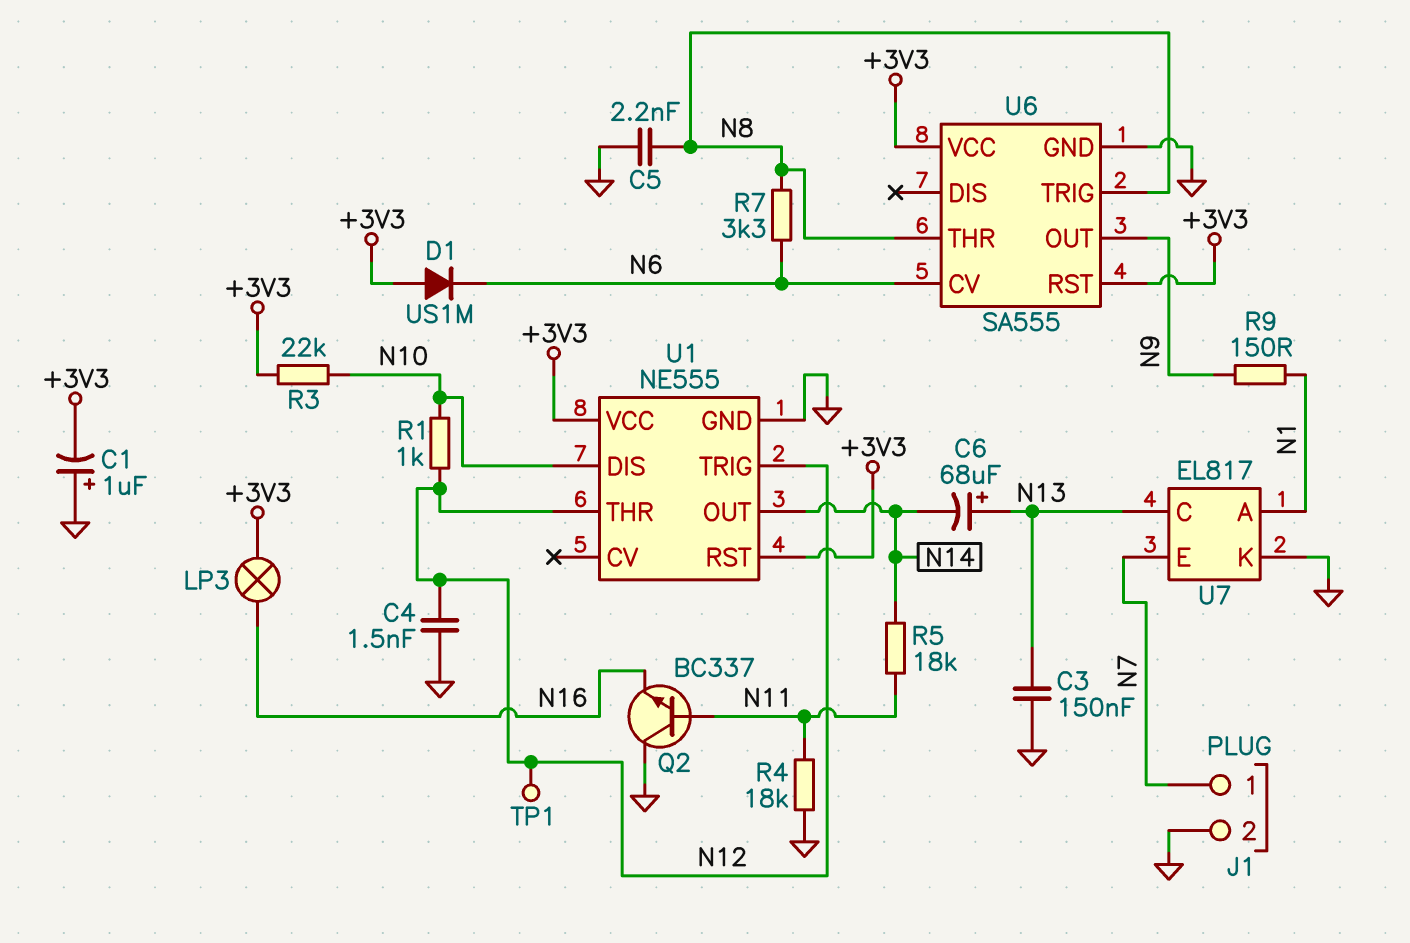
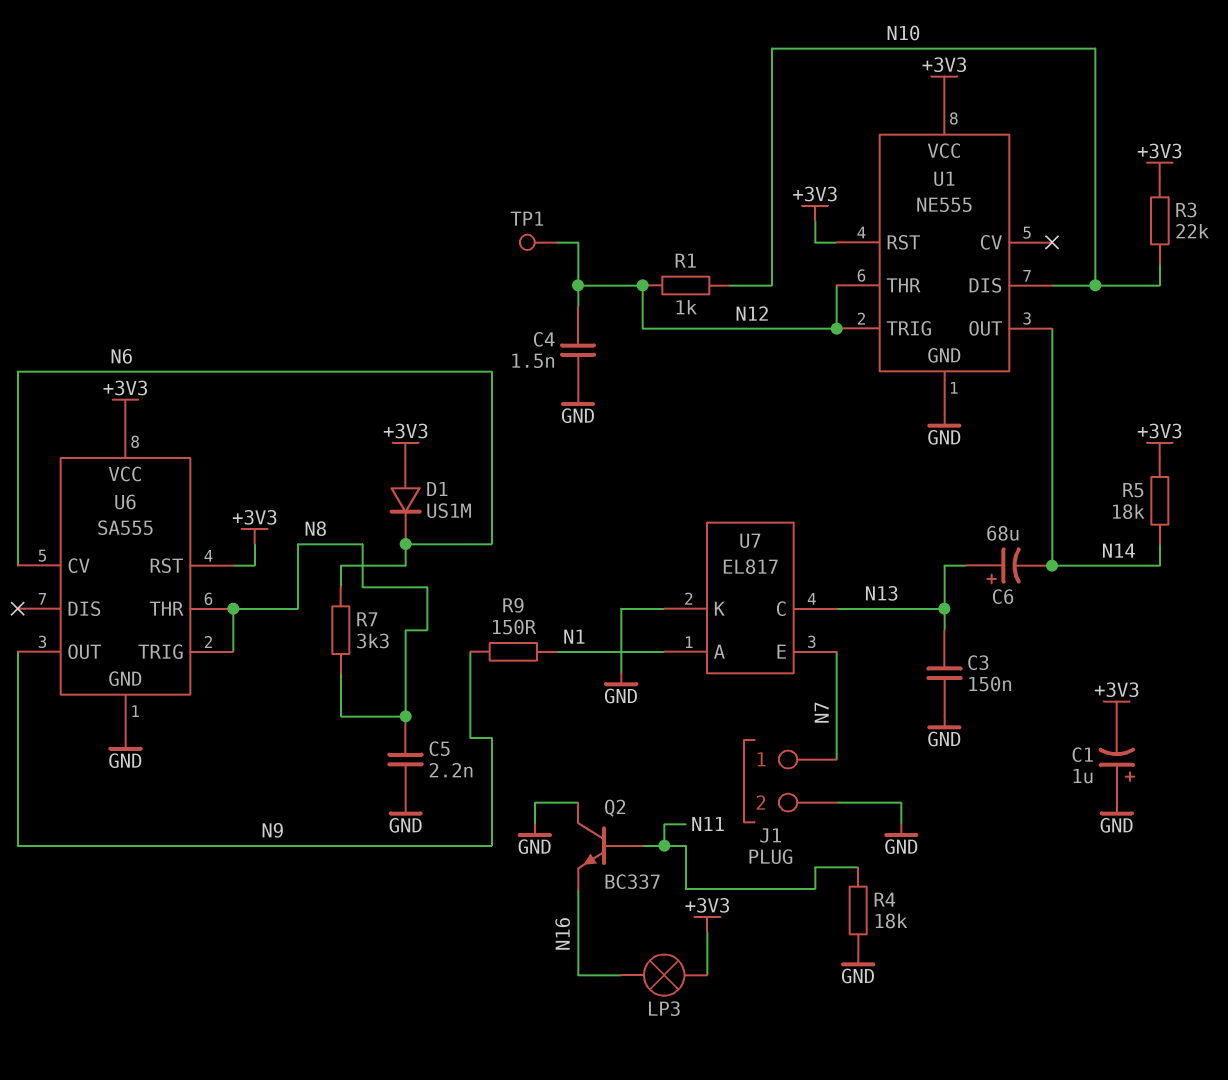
R5: 18k (N11, N14) -> 18k (+3V3, N14)

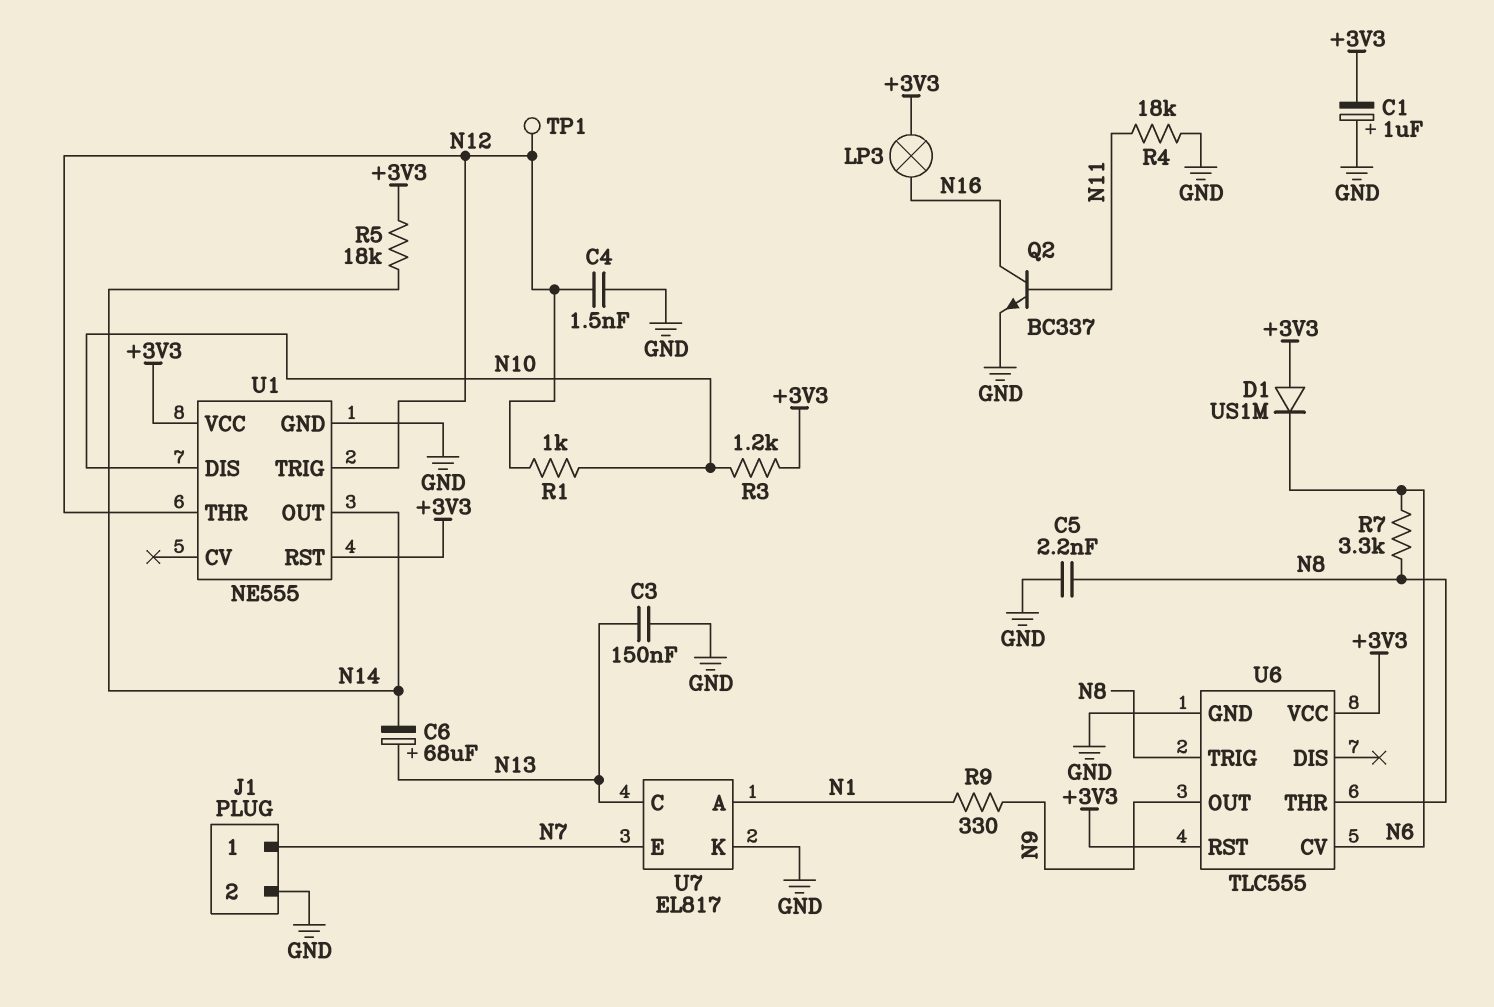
Q2: NPN BC337 (B N11, C GND, E N16) -> NPN BC337 (B N11, C N16, E GND)
R3: 22k (+3V3, N10) -> 1.2k (+3V3, N10)
R9: 150 (N1, N9) -> 330 (N1, N9)
U6: SA555 -> TLC555

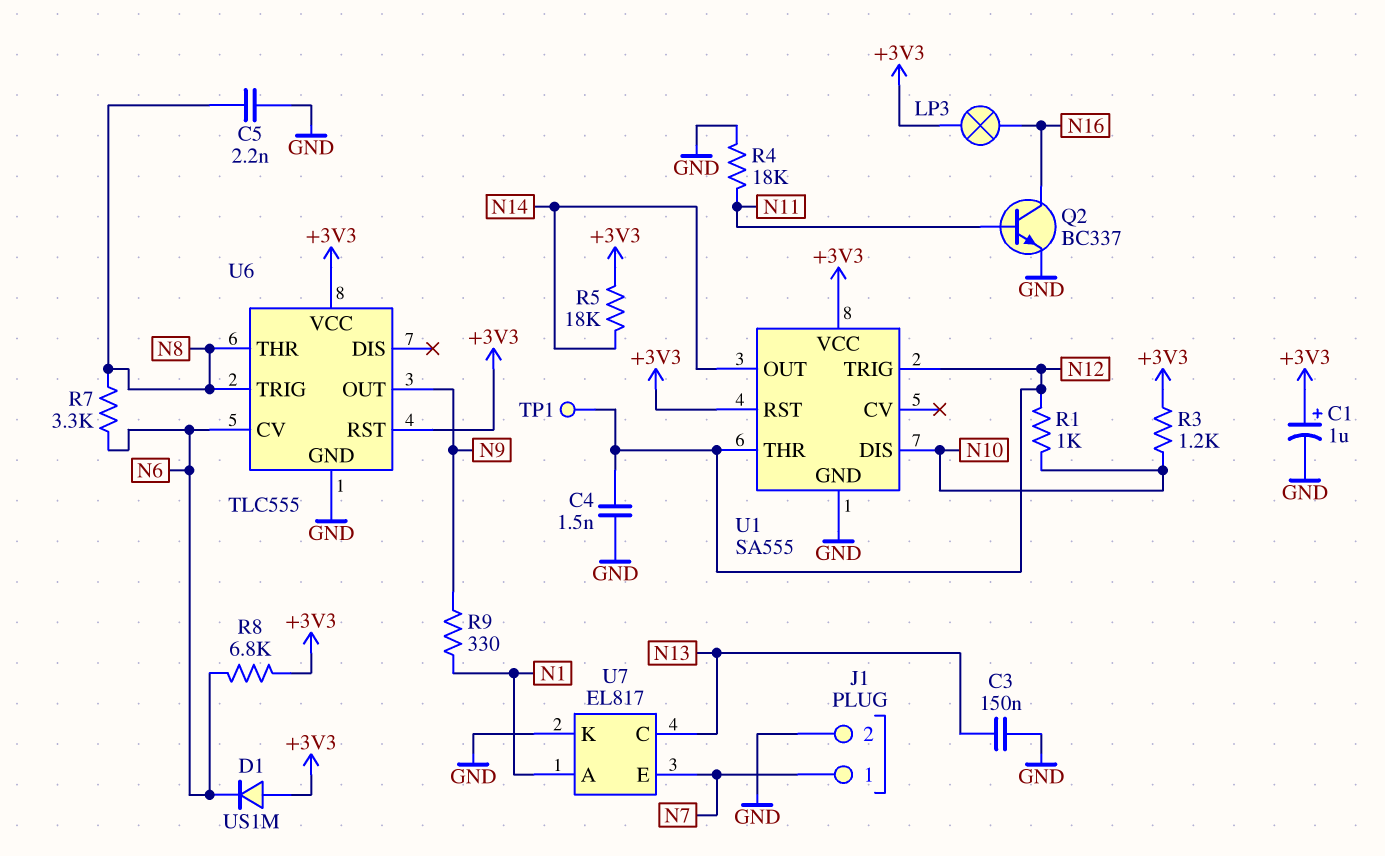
C1: 1uF (plus GND, minus +3V3) -> 1uF (plus +3V3, minus GND)
C6: 68uF (plus N13, minus N14) -> none
R8: none -> 6.8k (+3V3, N6)
U1: NE555 -> SA555

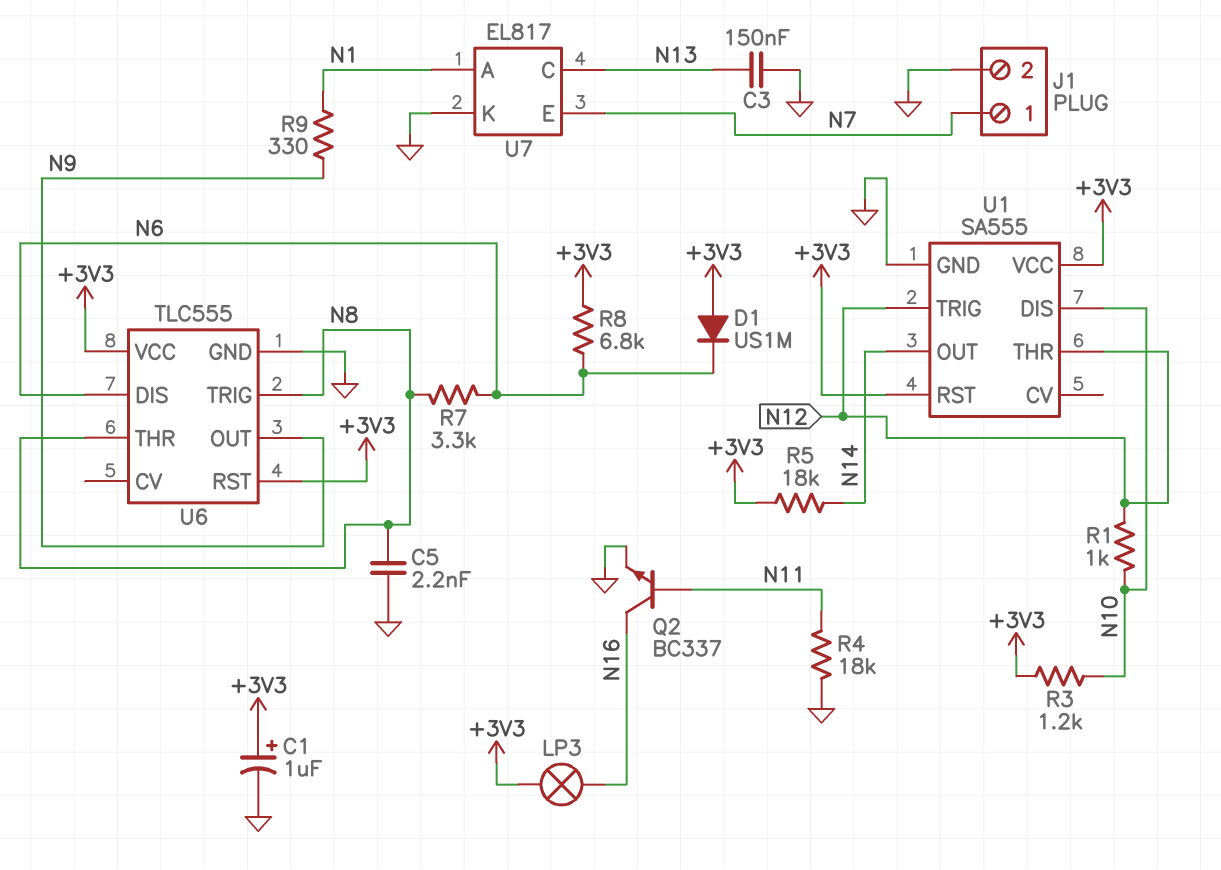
C4: 1.5nF (GND, N12) -> none
TP1: test point (N12) -> none
U6 pin CV: N6 -> none
U6 pin DIS: none -> N6

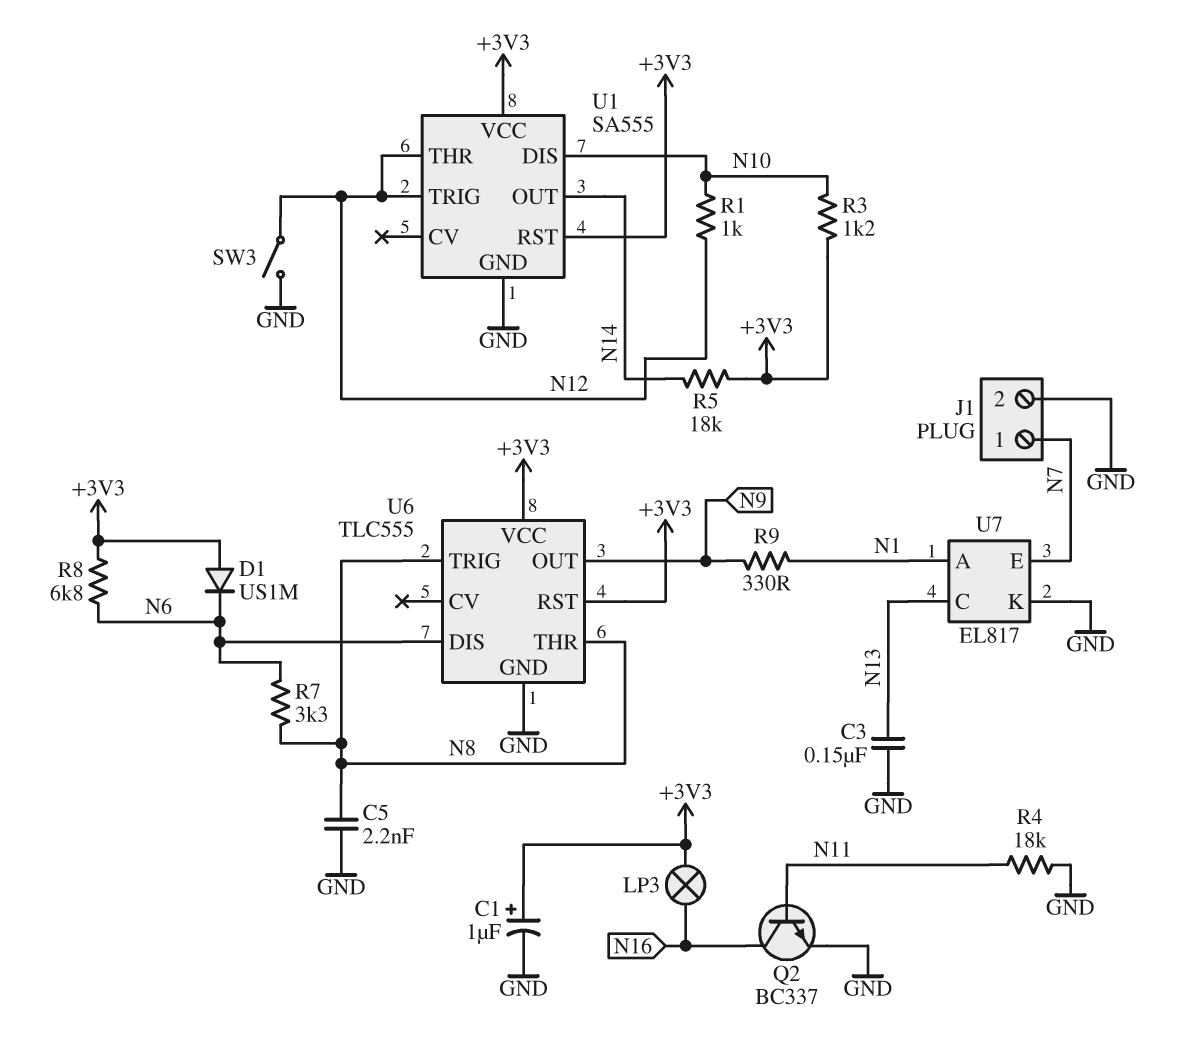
SW3: none -> switch (GND, N12)

